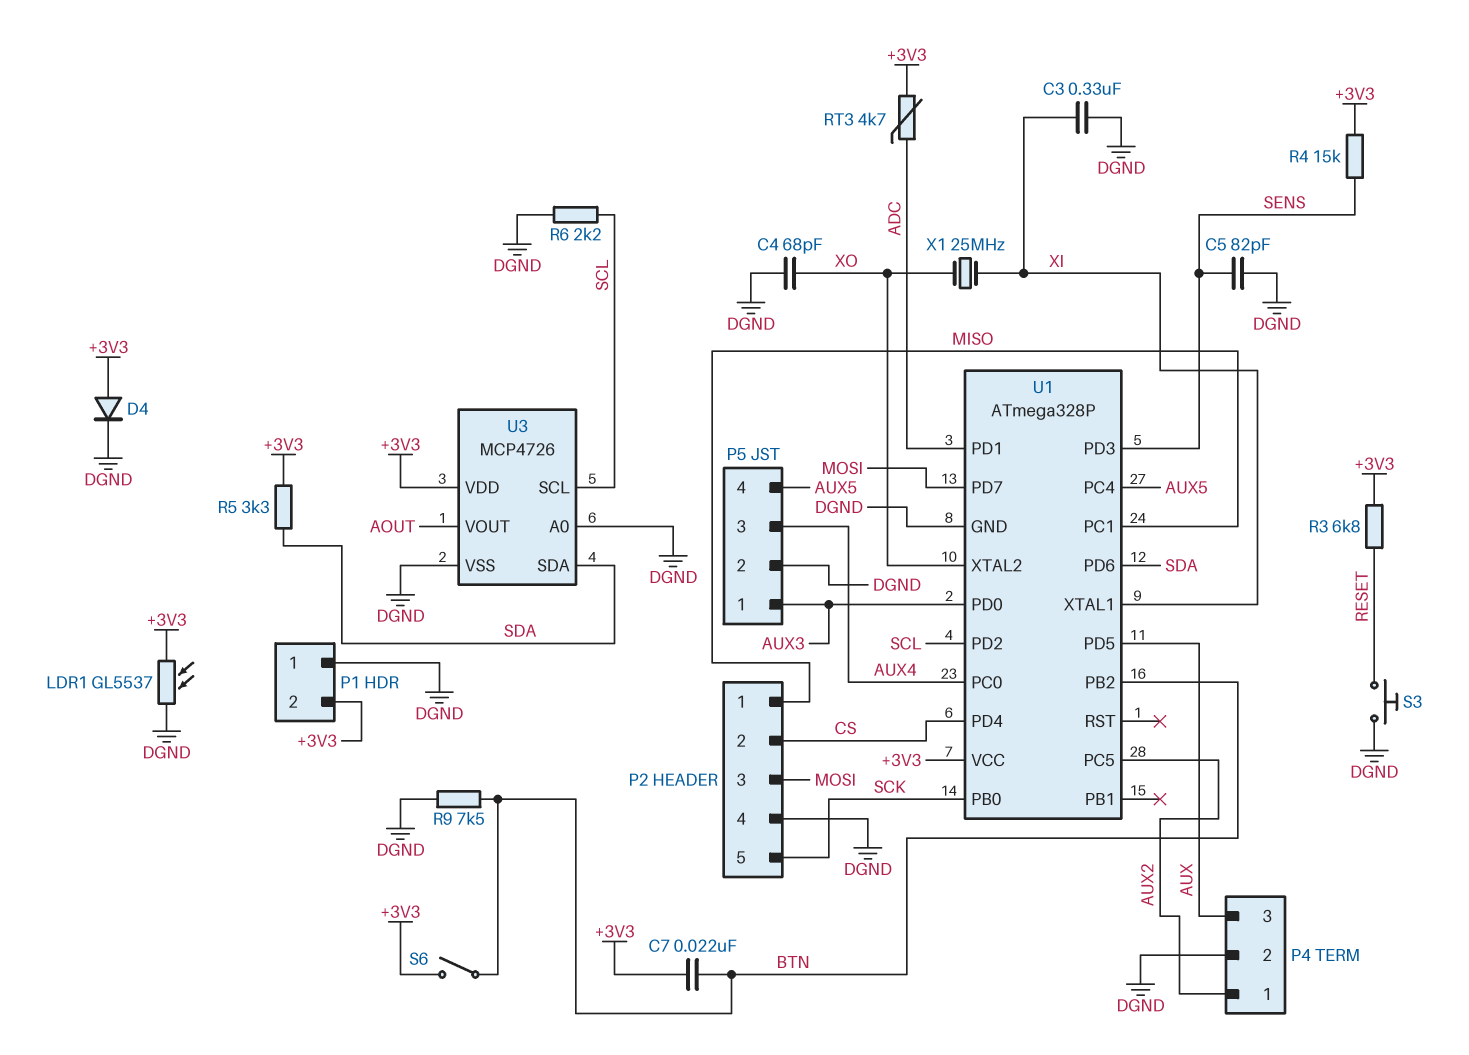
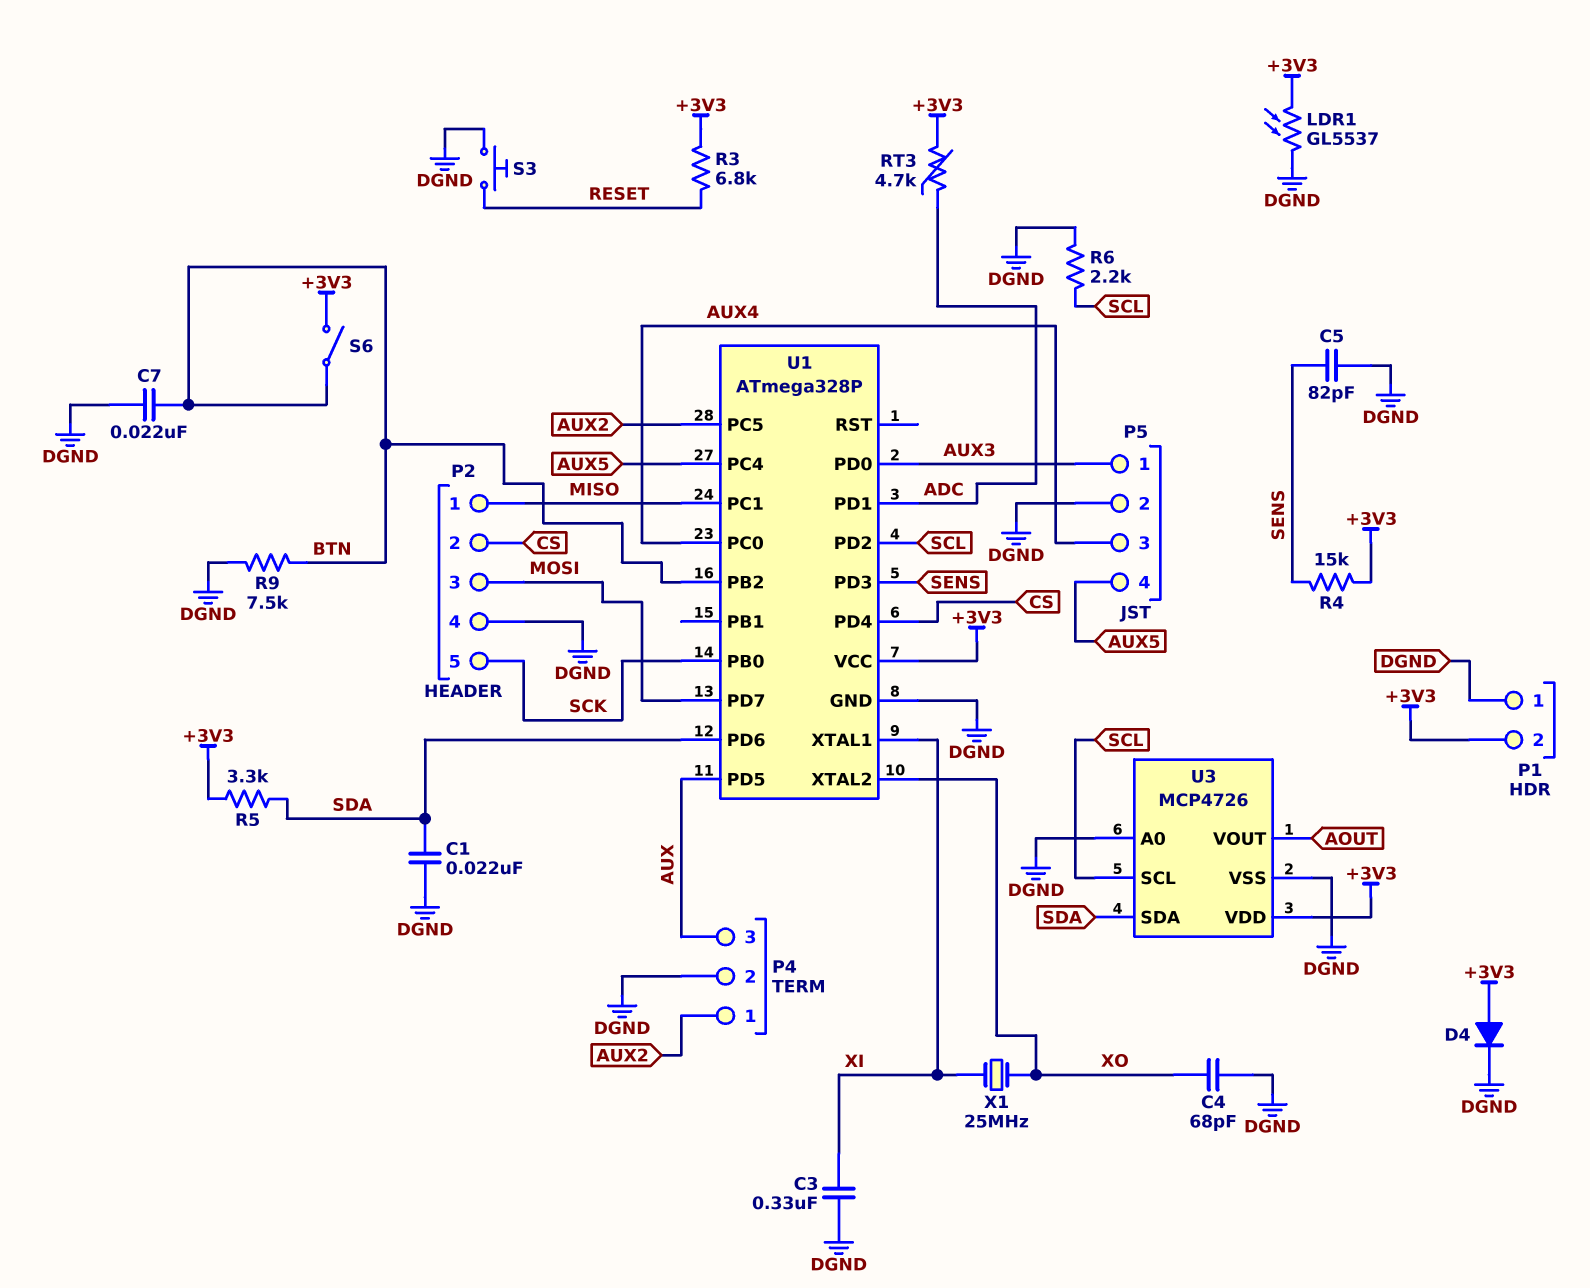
C1: none -> 22nF (DGND, SDA)
C7: 22nF (+3V3, BTN) -> 22nF (BTN, DGND)

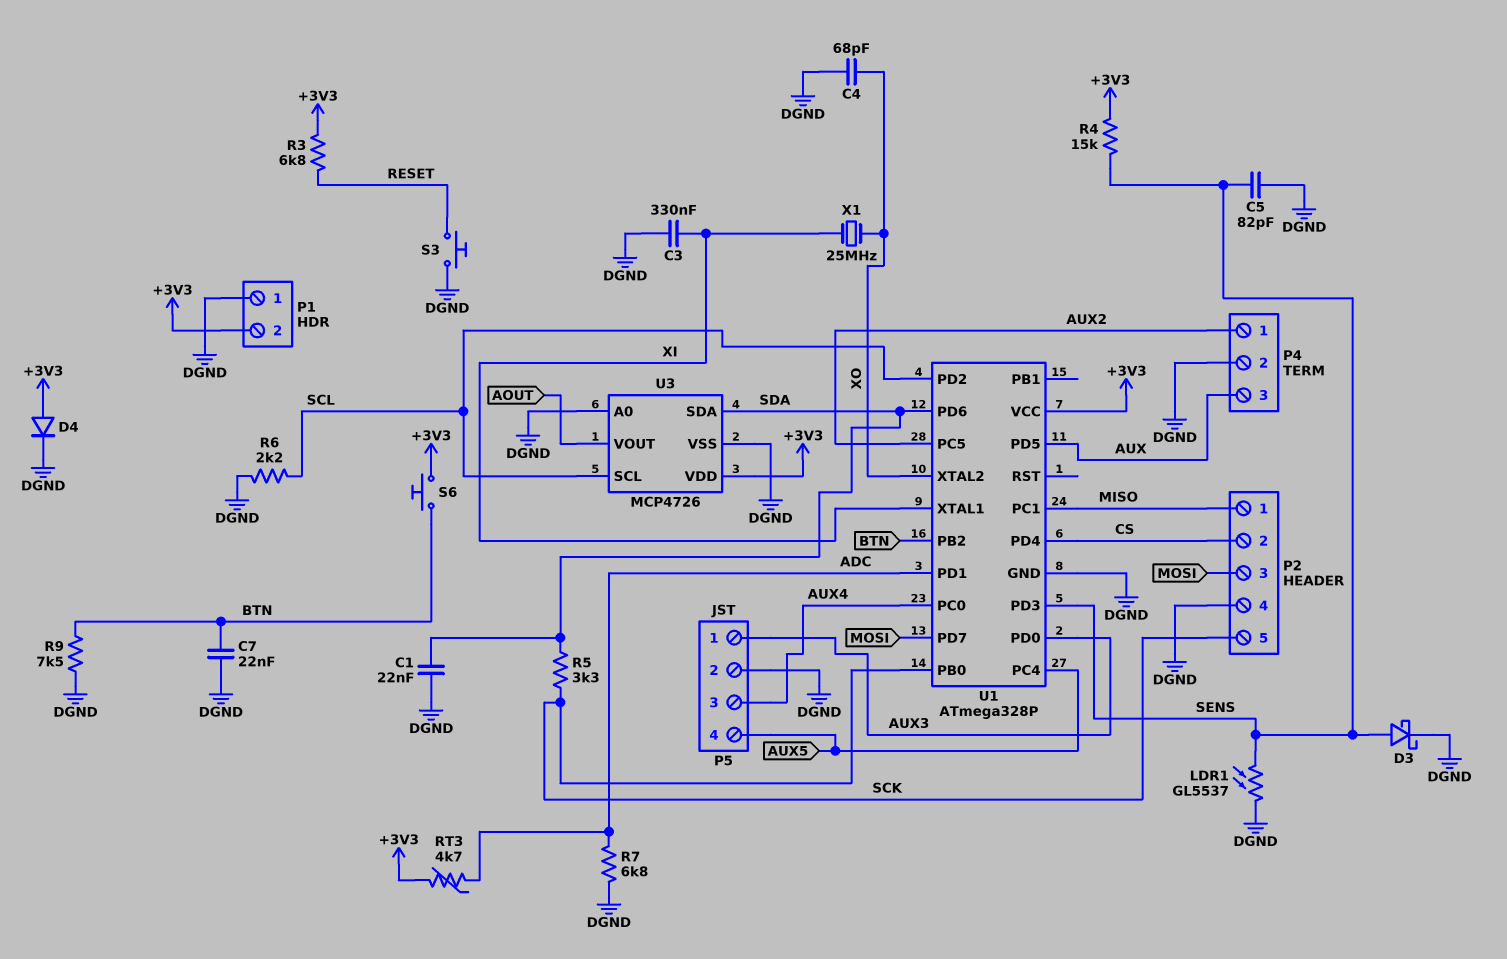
D3: none -> schottky (A SENS, K DGND)
LDR1: GL5537 (+3V3, DGND) -> GL5537 (DGND, SENS)
R5: 3.3k (+3V3, SDA) -> 3.3k (SCK, SDA)
R7: none -> 6.8k (ADC, DGND)
S6: switch (+3V3, BTN) -> button (+3V3, BTN)

